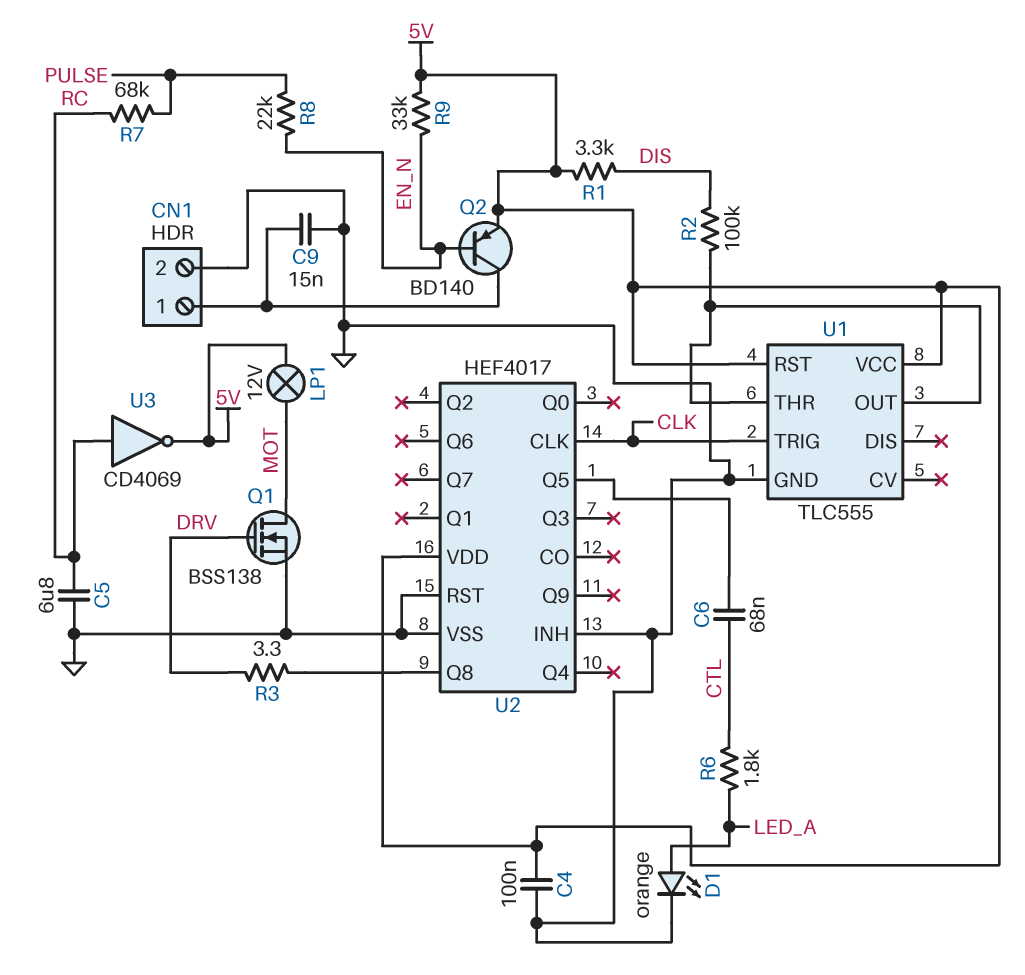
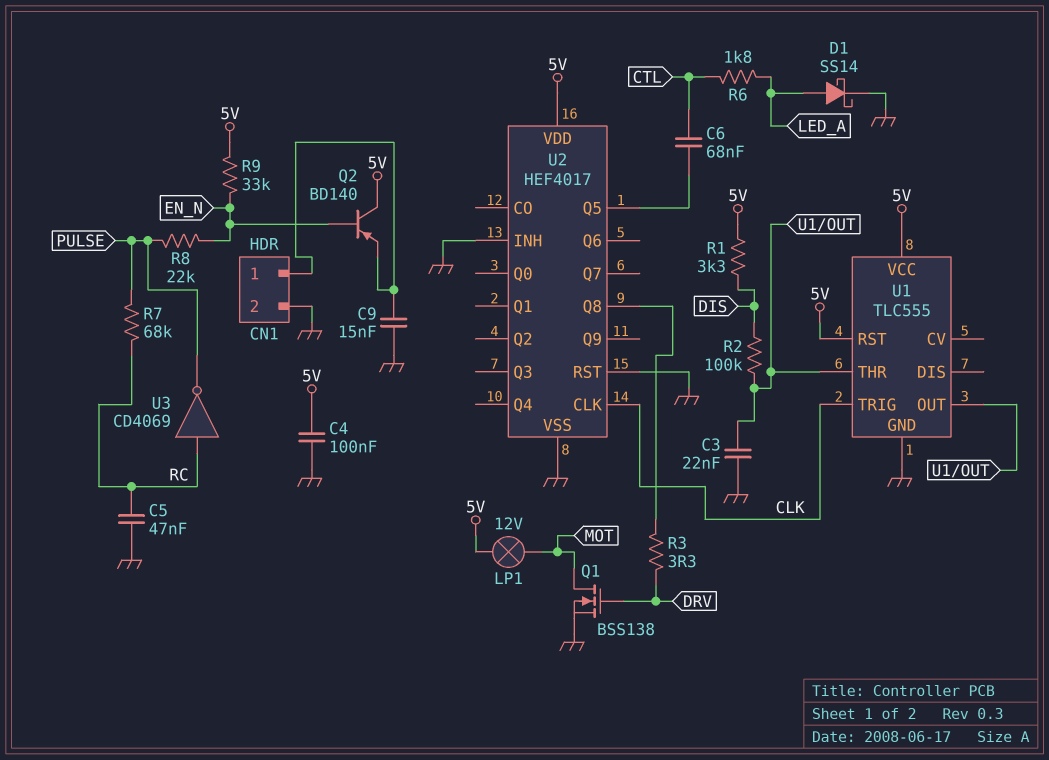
C3: none -> 22nF (GND, U1/OUT)
C5: 6.8uF (GND, RC) -> 47nF (GND, RC)
D1: LED orange (A LED_A, K GND) -> schottky SS14 (A LED_A, K GND)
Q2: PNP BD140 (B EN_N, C CN1/1, E 5V) -> PNP BD140 (B EN_N, C 5V, E CN1/1)
U3: NOT CD4069 (in RC, out 5V) -> NOT CD4069 (in RC, out PULSE)

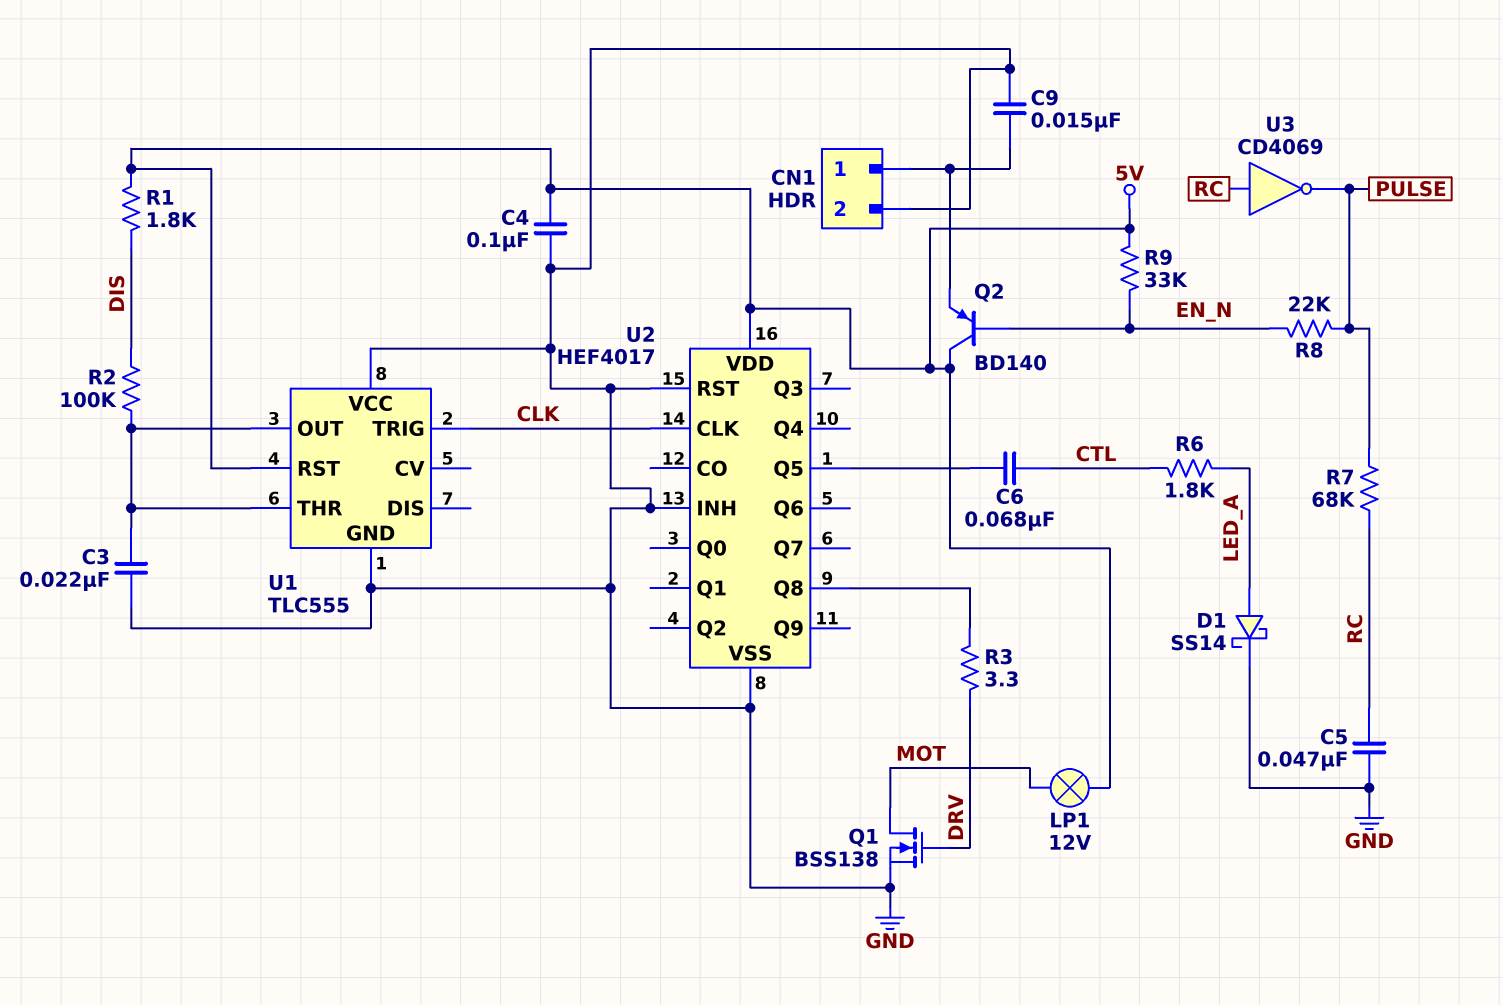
R1: 3.3k (5V, DIS) -> 1.8k (5V, DIS)
U1 pin VCC: 5V -> GND

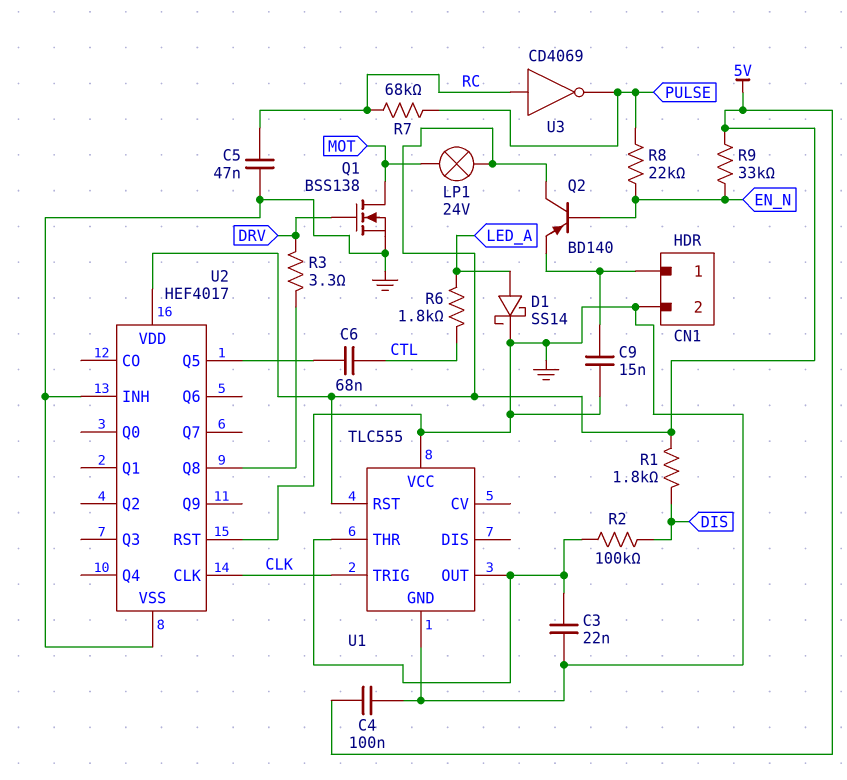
LP1: lamp 12V (5V, MOT) -> lamp 24V (5V, MOT)

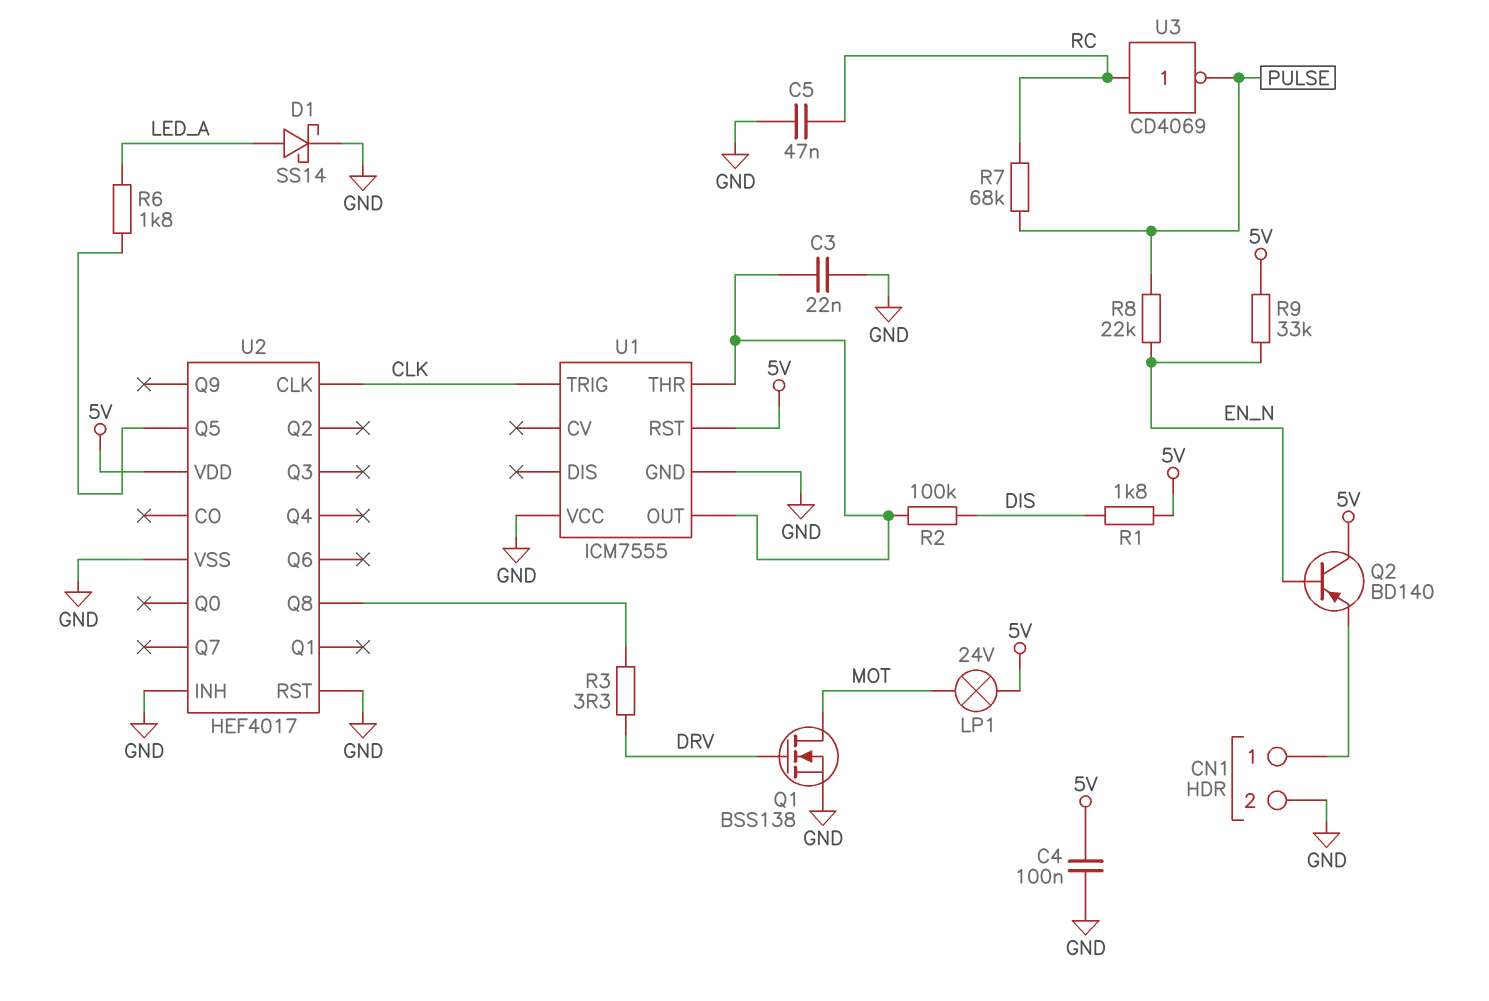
C6: 68nF (CTL, U2/Q5) -> none
C9: 15nF (CN1/1, GND) -> none
R6: 1.8k (CTL, LED_A) -> 1.8k (LED_A, U2/Q5)
U1: TLC555 -> ICM7555

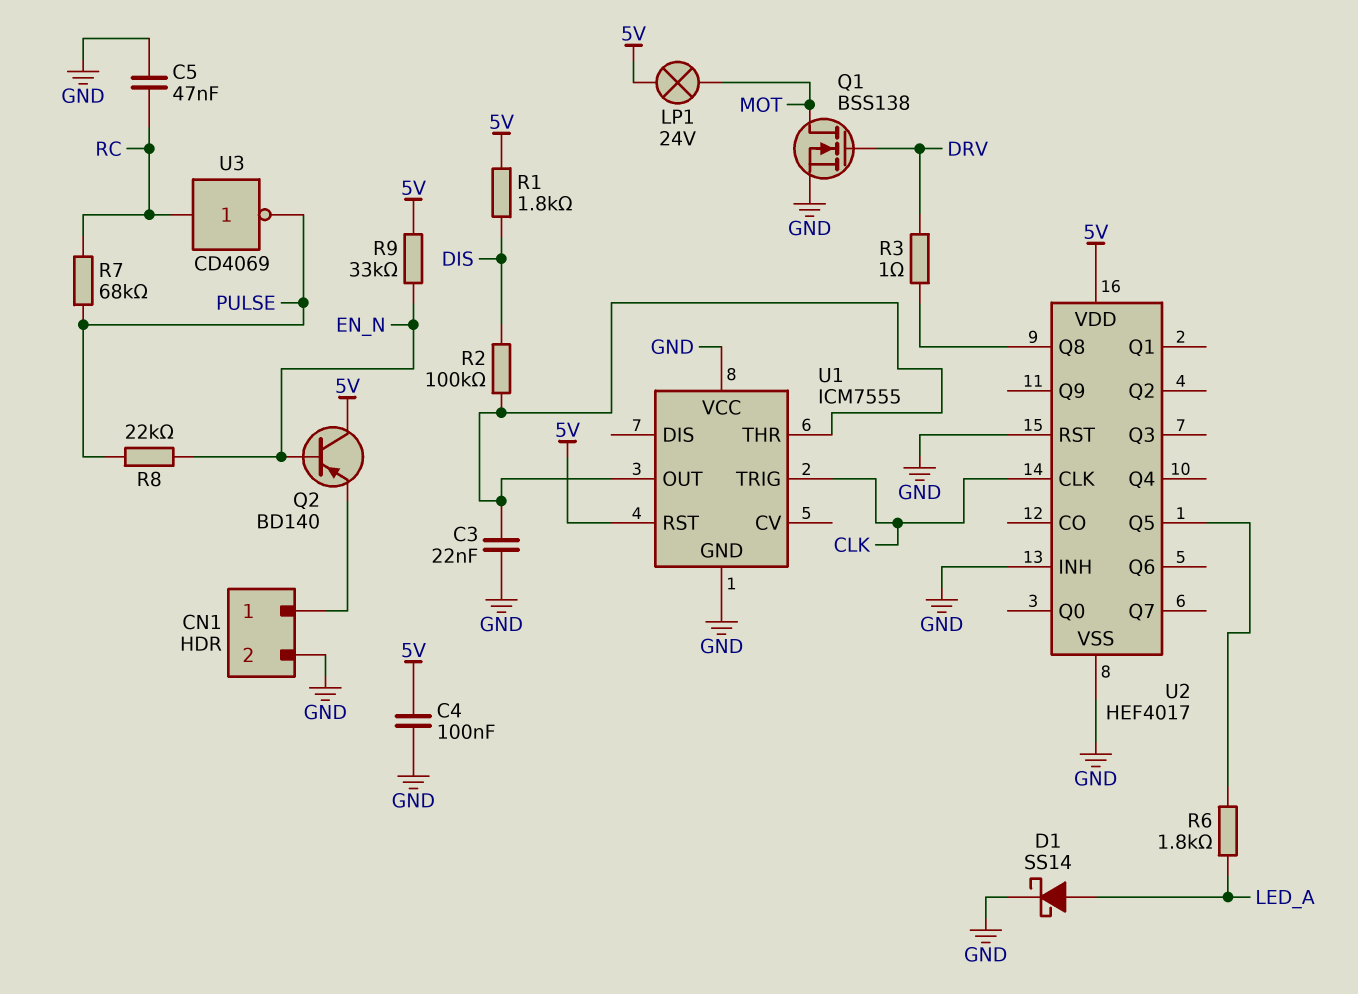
R3: 3.3 (DRV, U2/Q8) -> 1 (DRV, U2/Q8)

